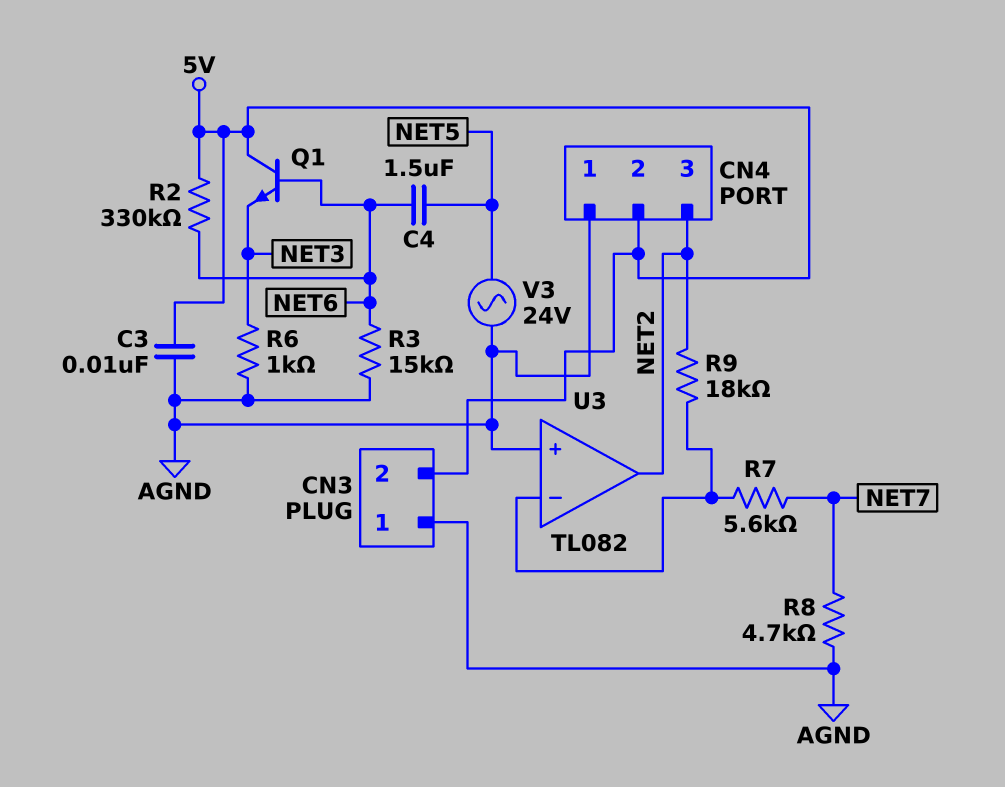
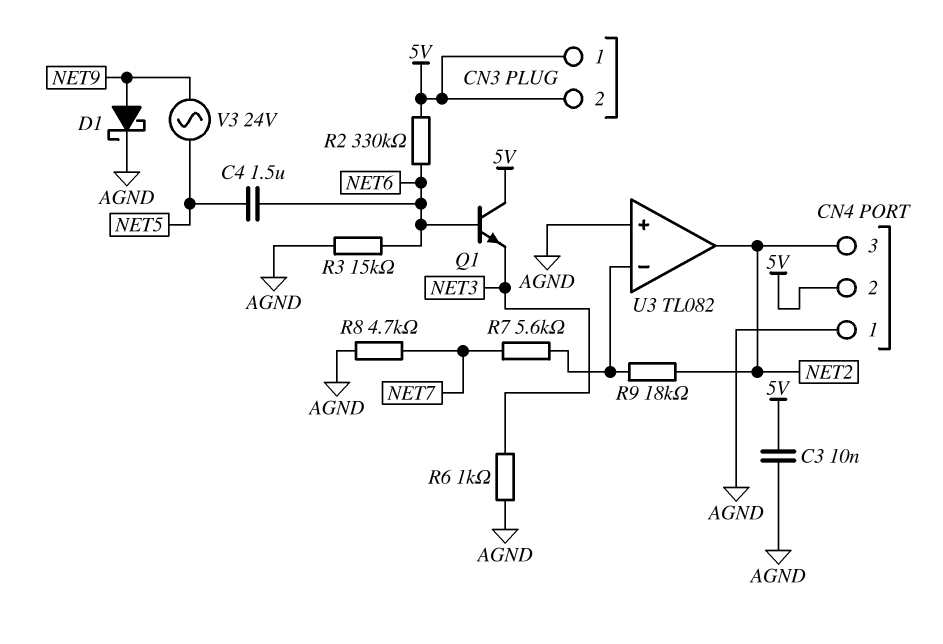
CN3 pin 1: AGND -> 5V
D1: none -> schottky (A NET9, K AGND)
V3: AC 24V (AGND, NET5) -> AC 24V (NET5, NET9)

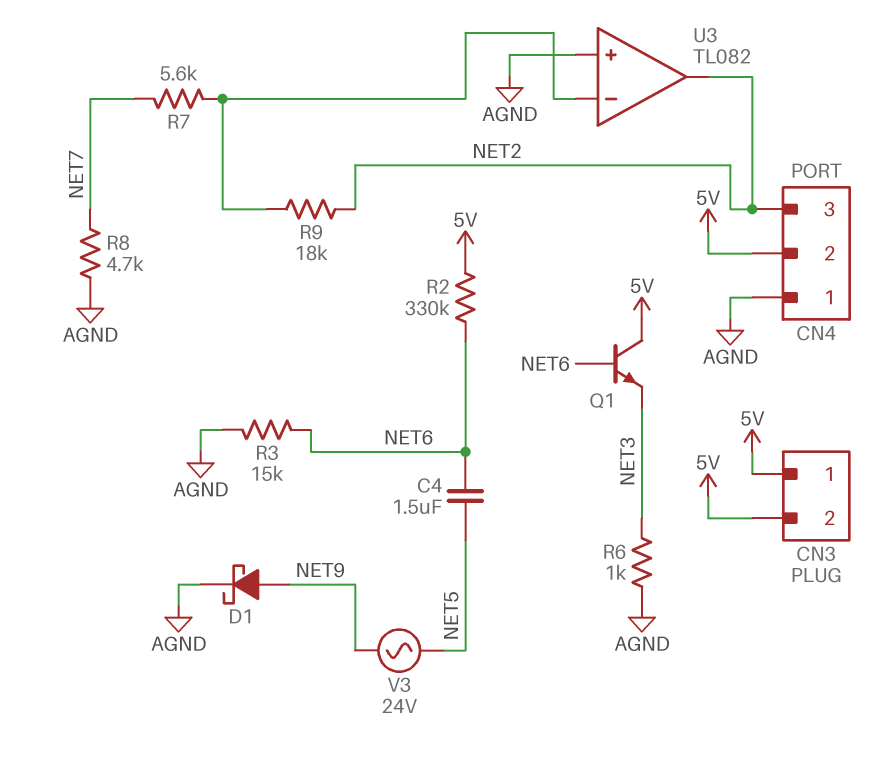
C3: 10nF (5V, AGND) -> none

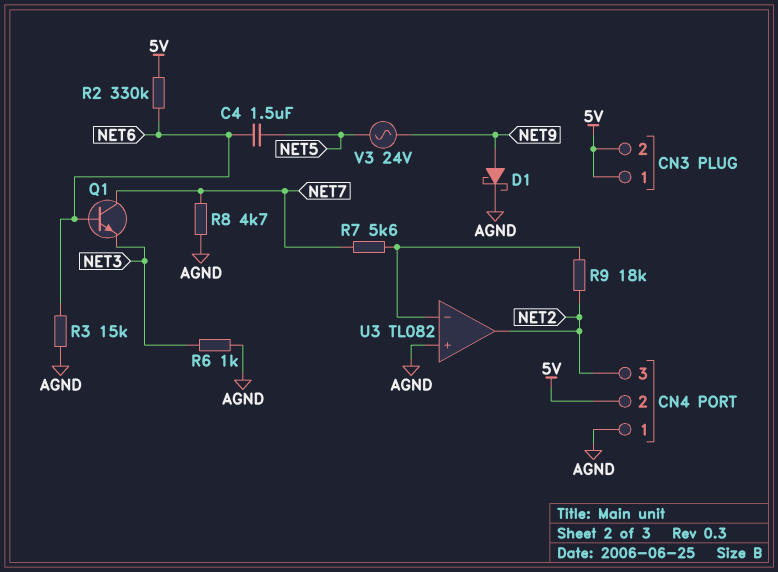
Q1: NPN (B NET6, C 5V, E NET3) -> NPN (B NET6, C NET7, E NET3)

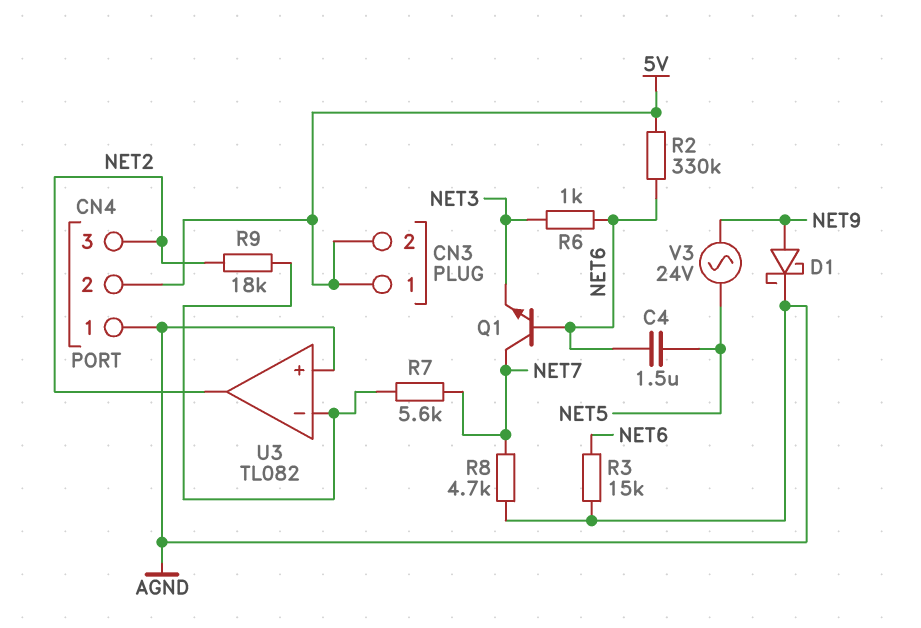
R6: 1k (AGND, NET3) -> 1k (NET3, NET6)

